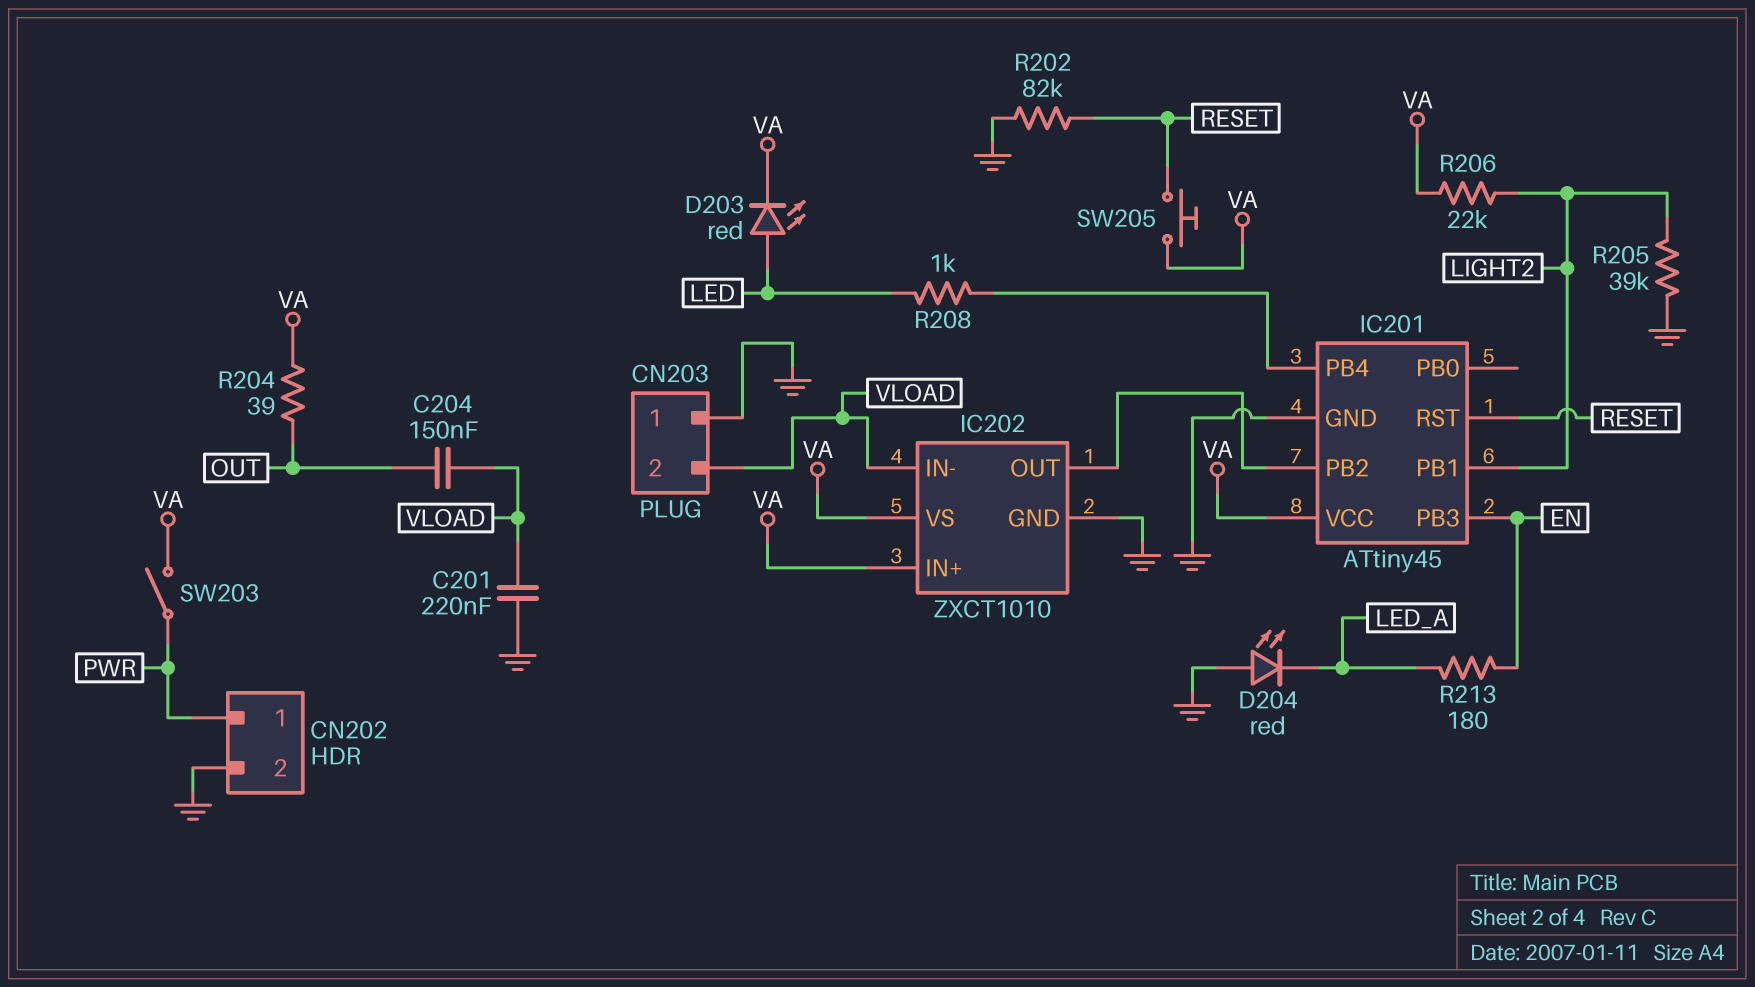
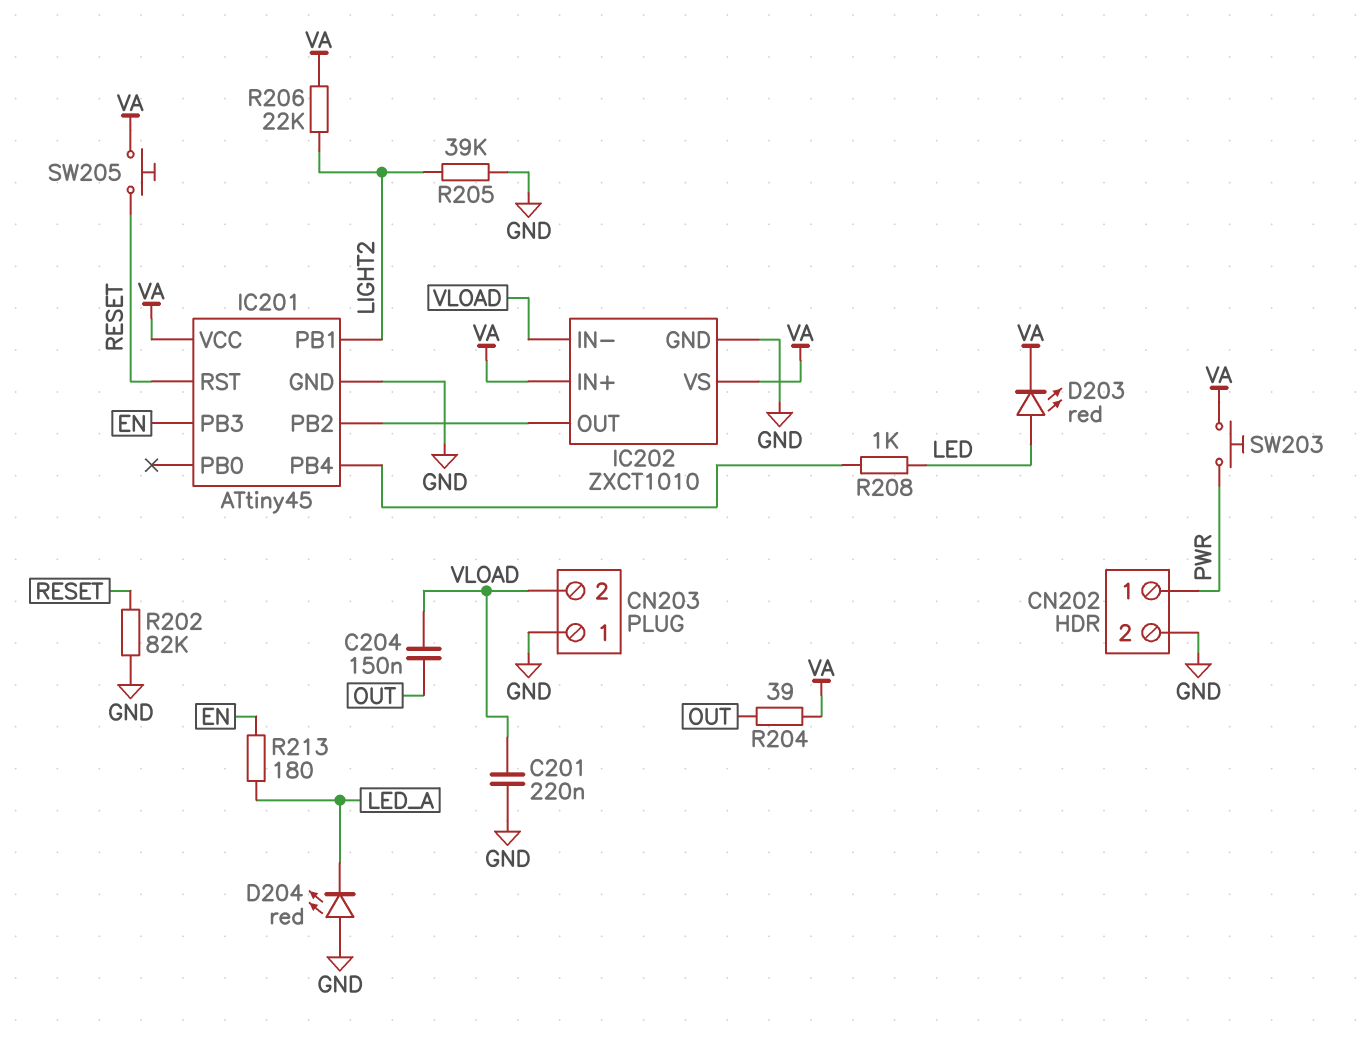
SW203: switch (PWR, VA) -> button (PWR, VA)

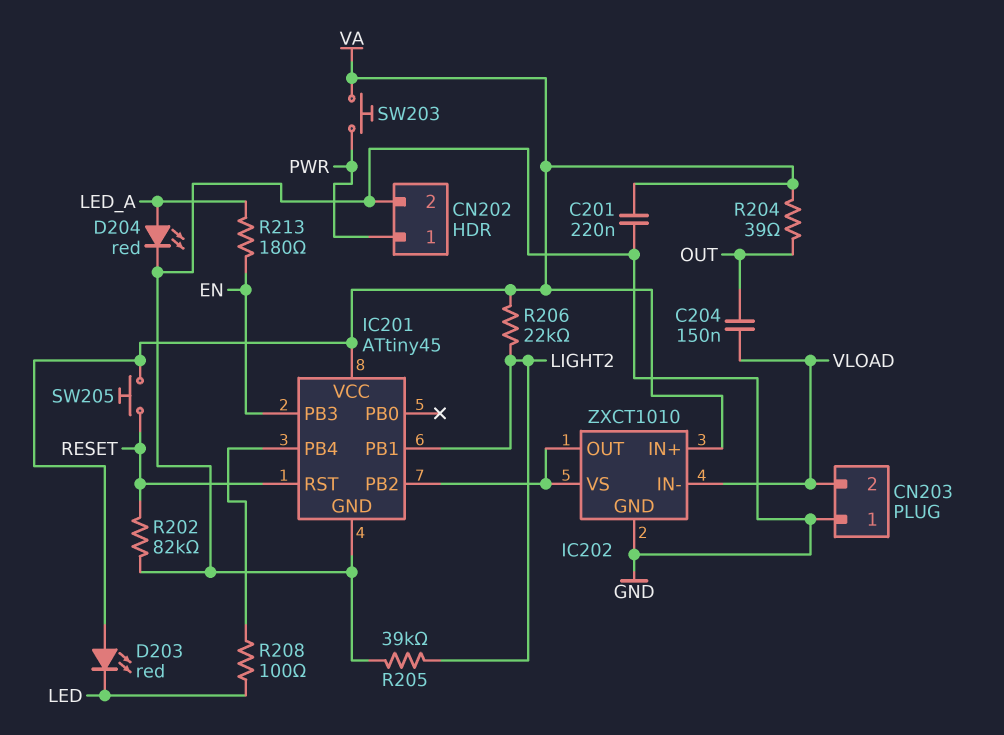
C201: 220nF (GND, VLOAD) -> 220nF (GND, VA)
D203: LED red (A LED, K VA) -> LED red (A VA, K LED)
D204: LED red (A GND, K LED_A) -> LED red (A LED_A, K GND)
IC202 pin VS: VA -> IC201/PB2
R208: 1k (IC201/PB4, LED) -> 100 (IC201/PB4, LED)

